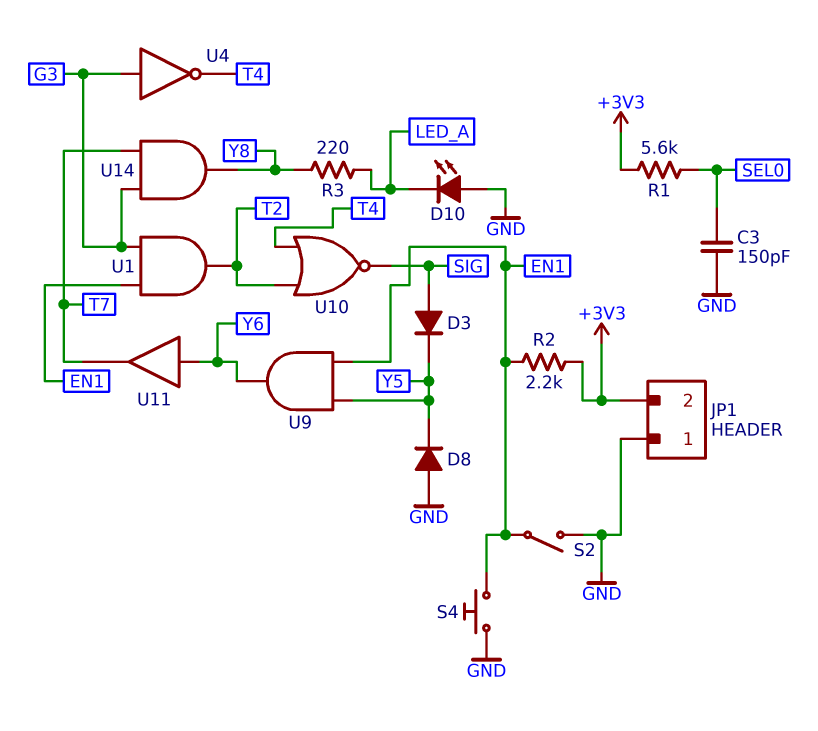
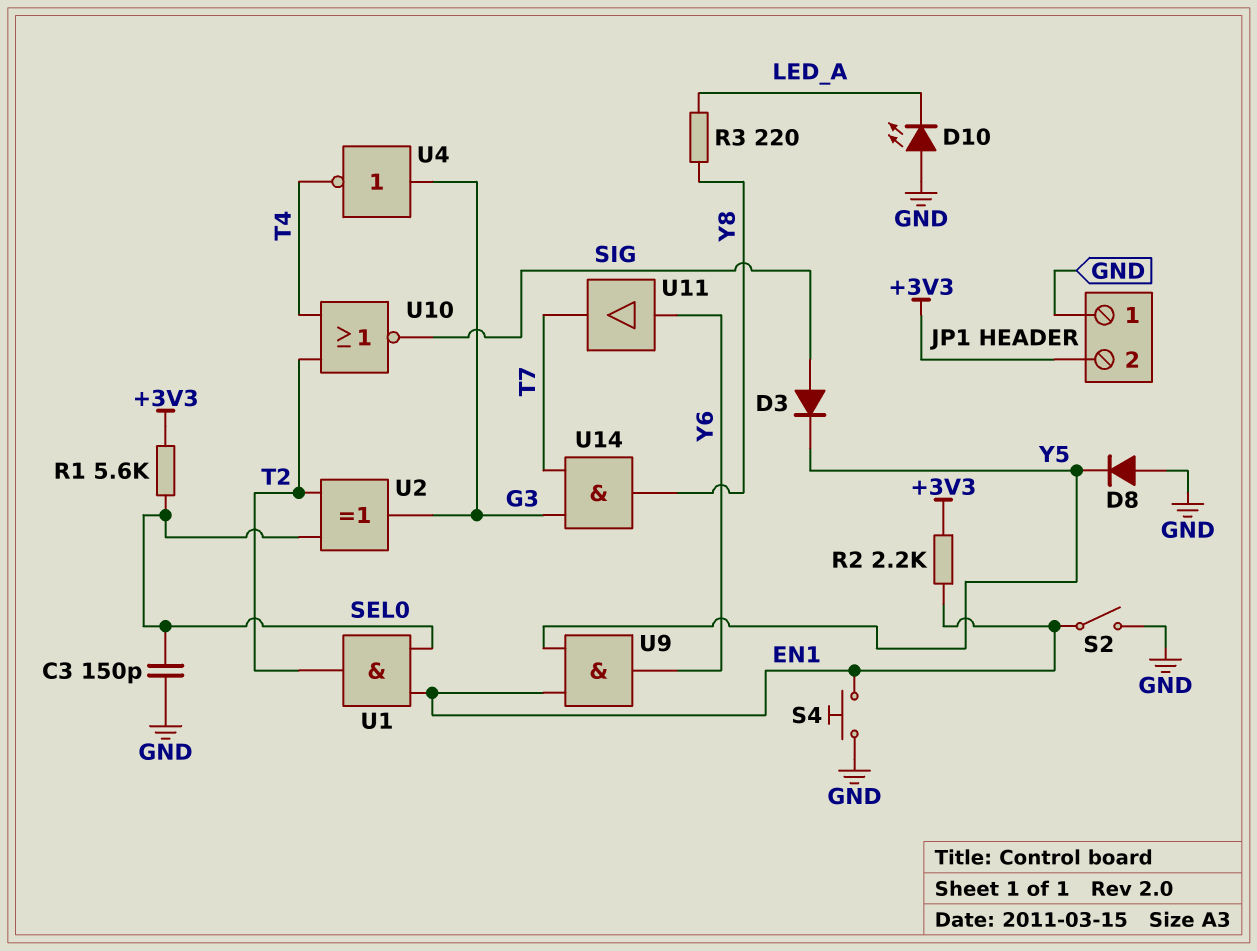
U1: AND (in EN1, in G3, out T2) -> AND (in EN1, in SEL0, out T2)
U2: none -> XOR (in SEL0, in T2, out G3)

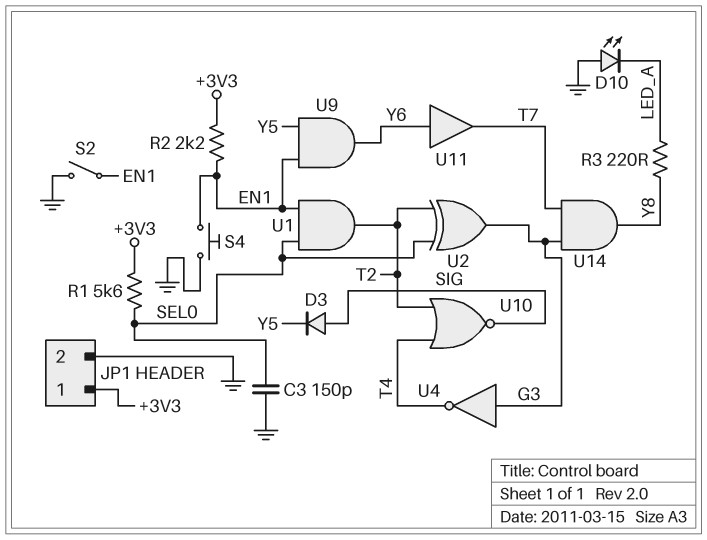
D8: diode (A GND, K Y5) -> none
JP1 pin 1: GND -> +3V3
JP1 pin 2: +3V3 -> GND

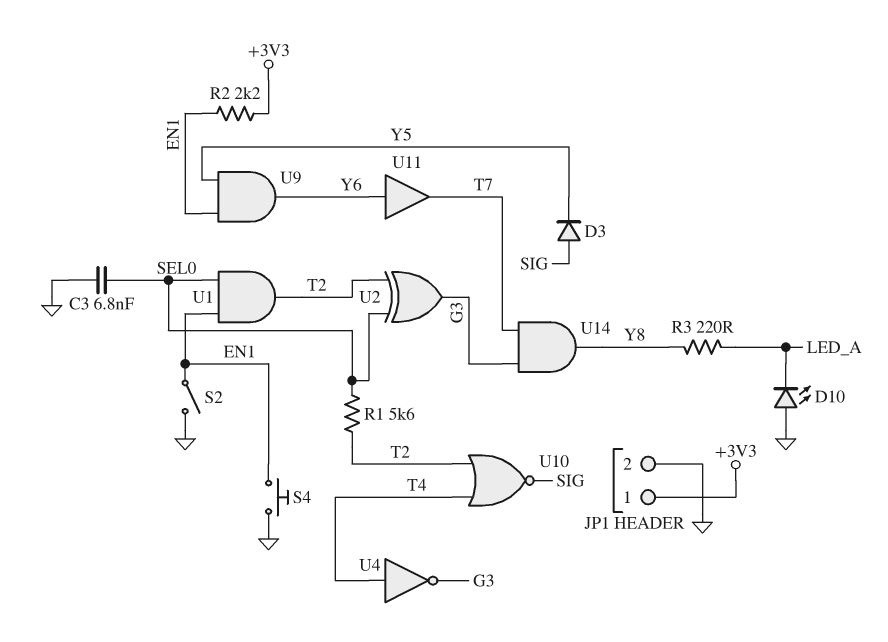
C3: 150pF (GND, SEL0) -> 6.8nF (GND, SEL0)
R1: 5.6k (+3V3, SEL0) -> 5.6k (SEL0, T2)
U4: NOT (in G3, out T4) -> NOT (in T4, out G3)

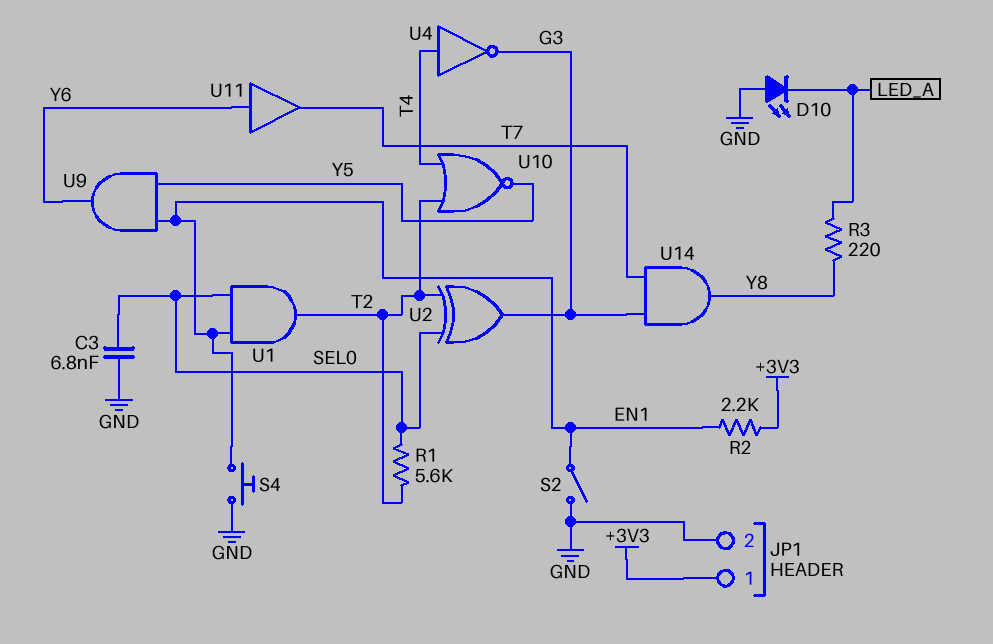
D3: diode (A SIG, K Y5) -> none
U10: NOR (in T2, in T4, out SIG) -> NOR (in T2, in T4, out Y5)

